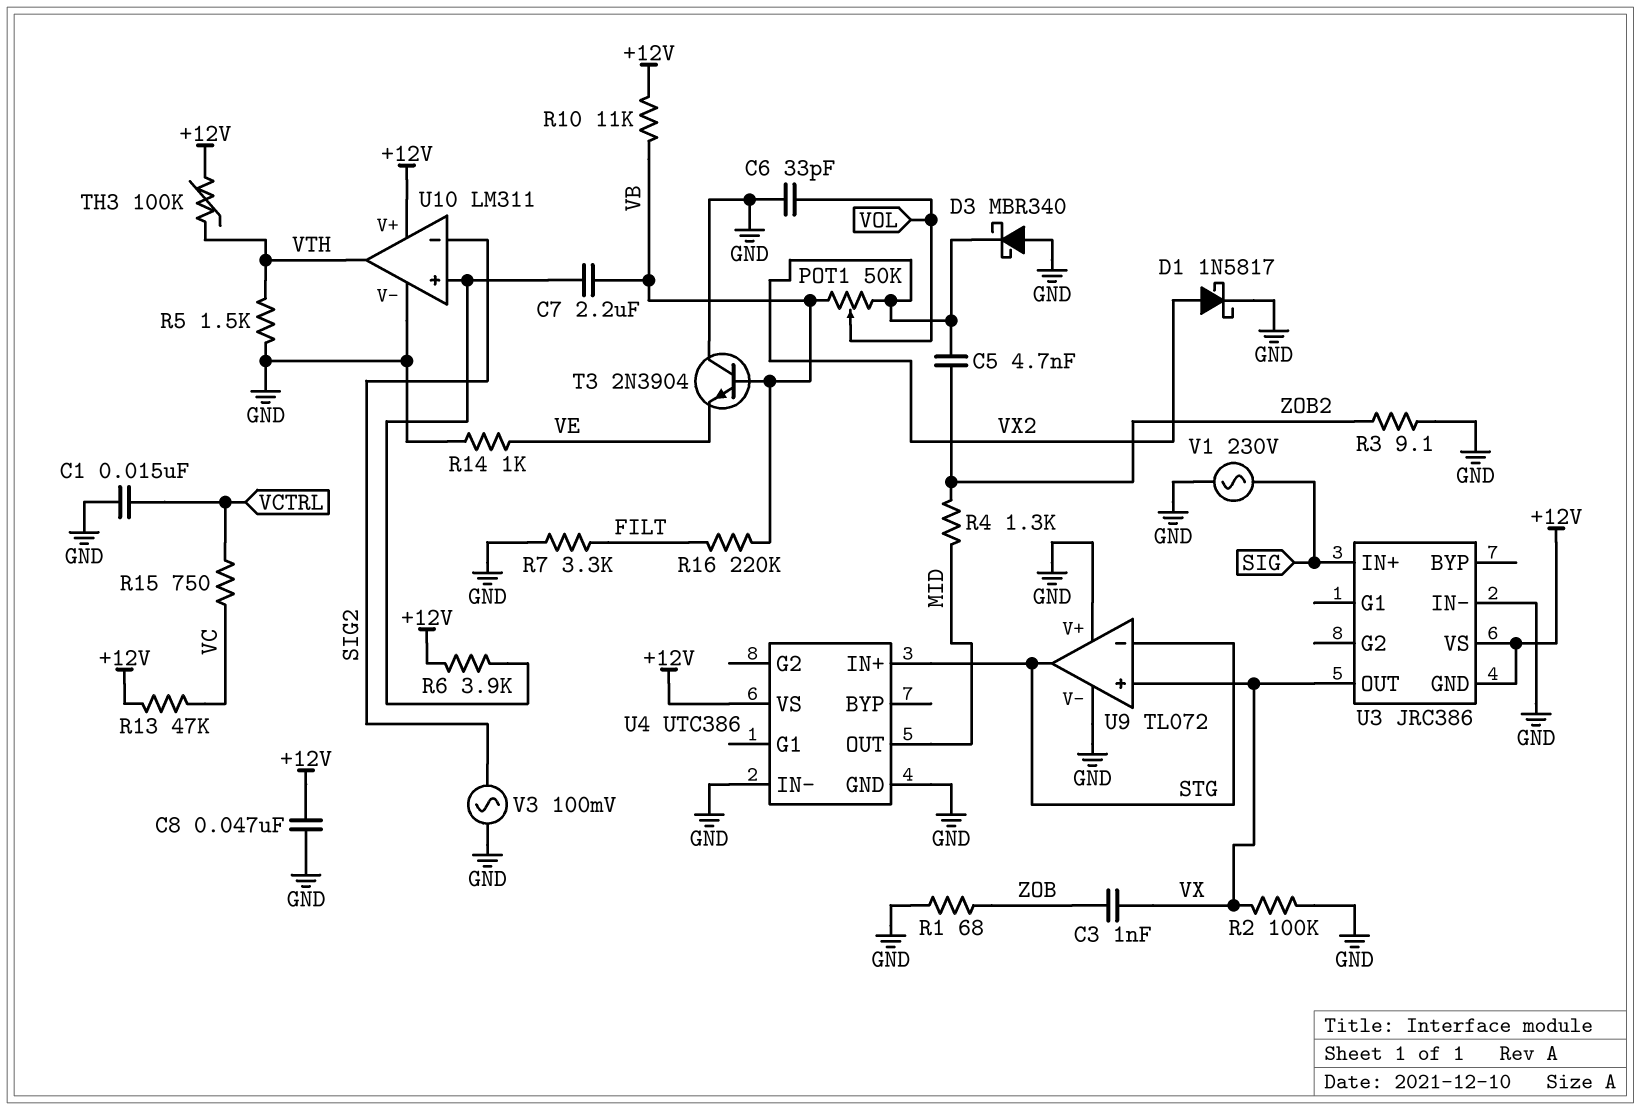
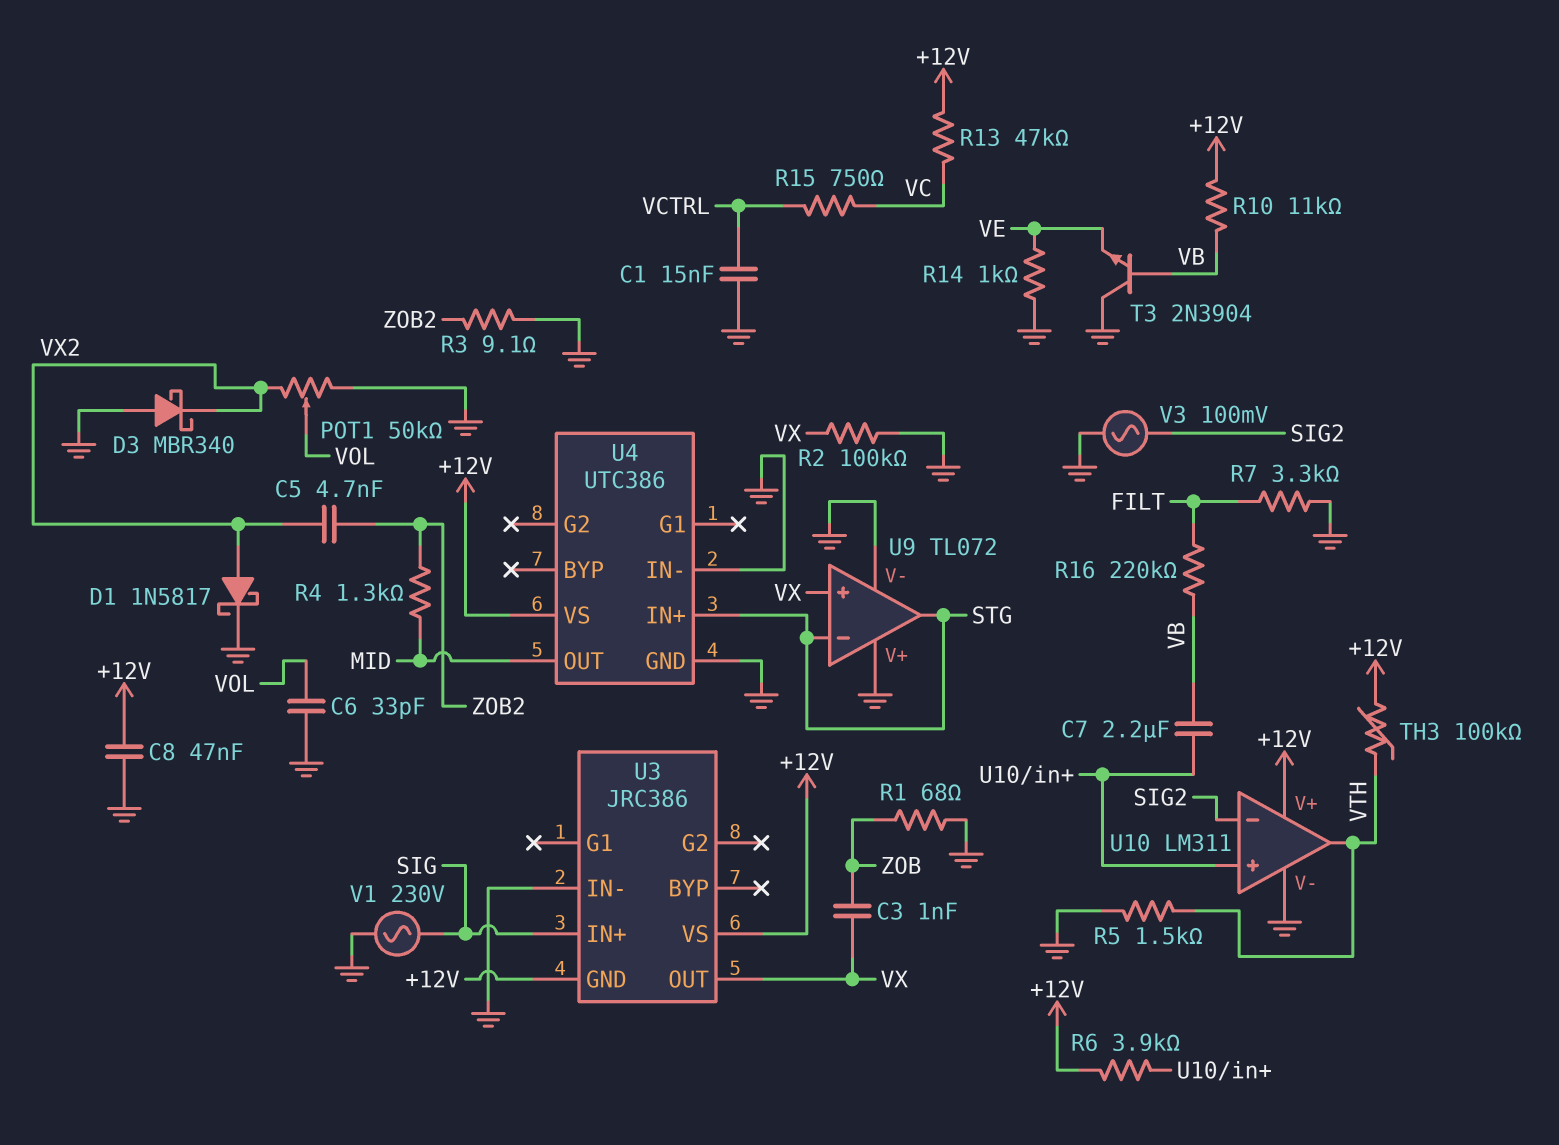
POT1: 50k (VB, VX2, wiper VOL) -> 50k (GND, VX2, wiper VOL)

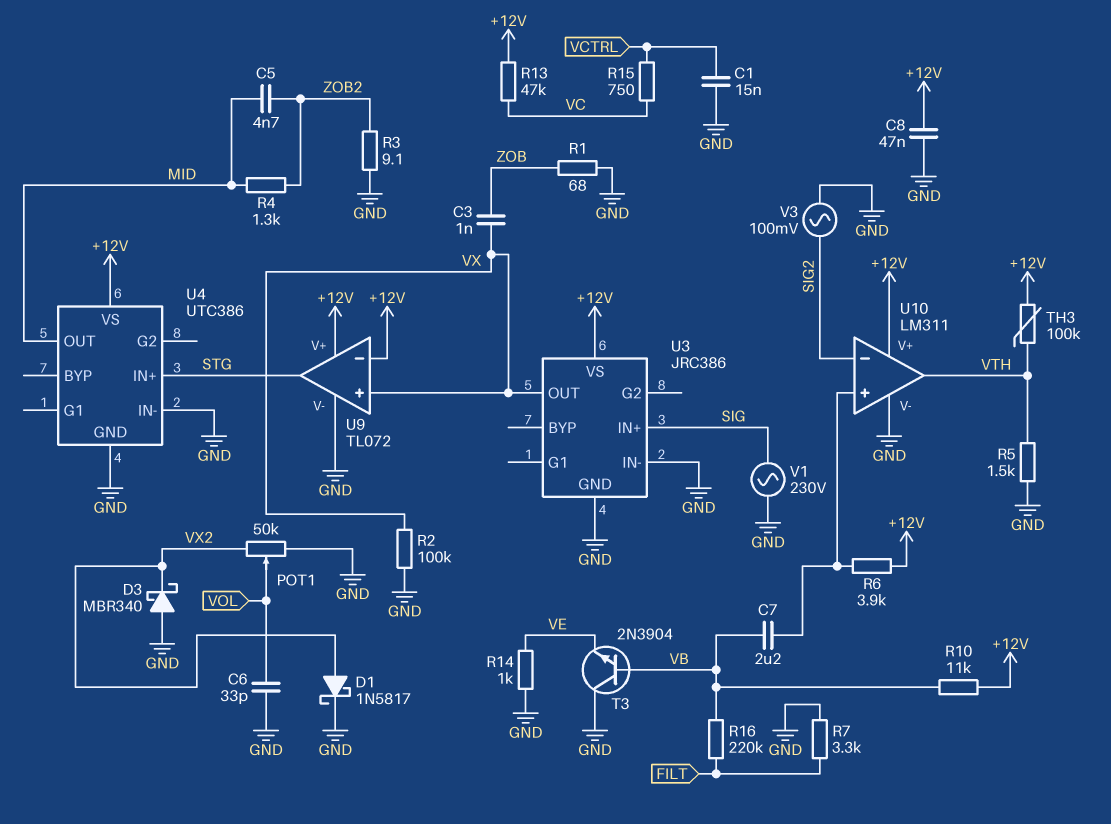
C5: 4.7nF (VX2, ZOB2) -> 4.7nF (MID, ZOB2)
U3 pin GND: +12V -> GND
U9 pin V+: GND -> +12V
U9 pin in-: STG -> +12V

